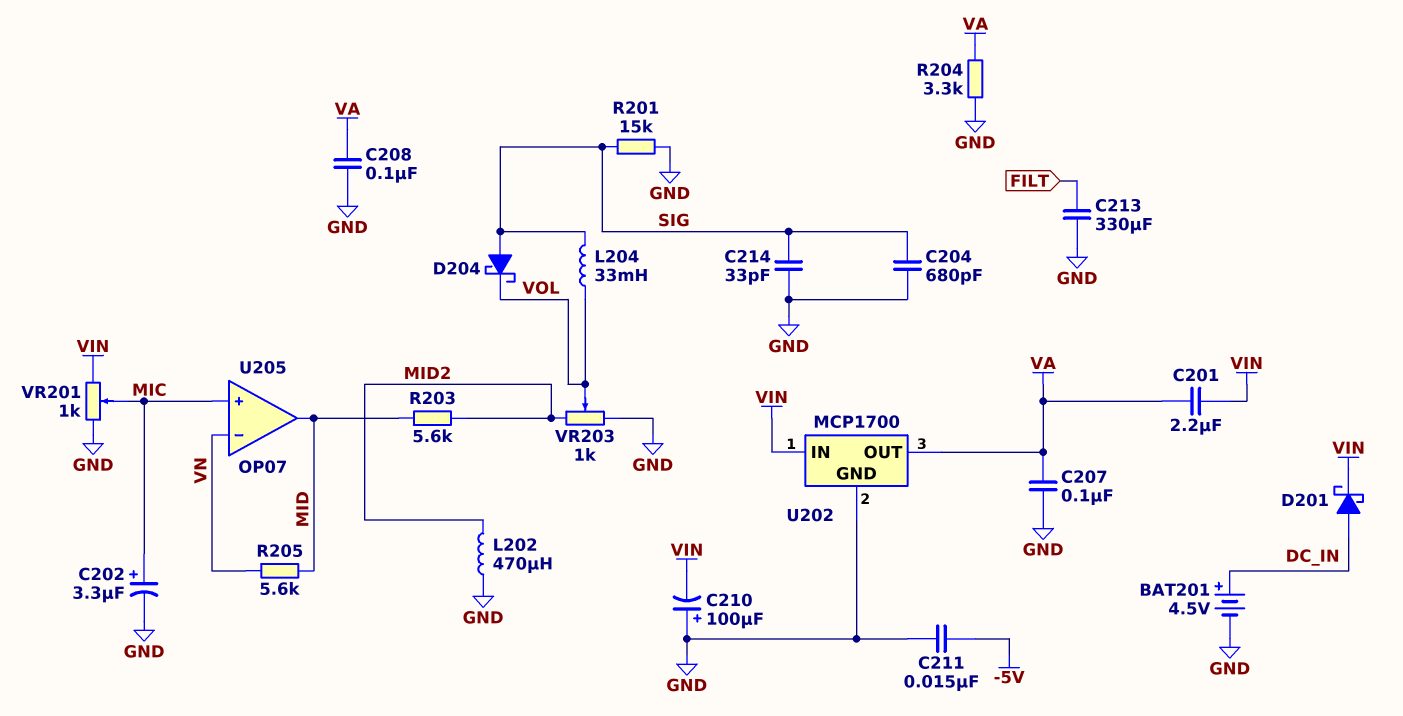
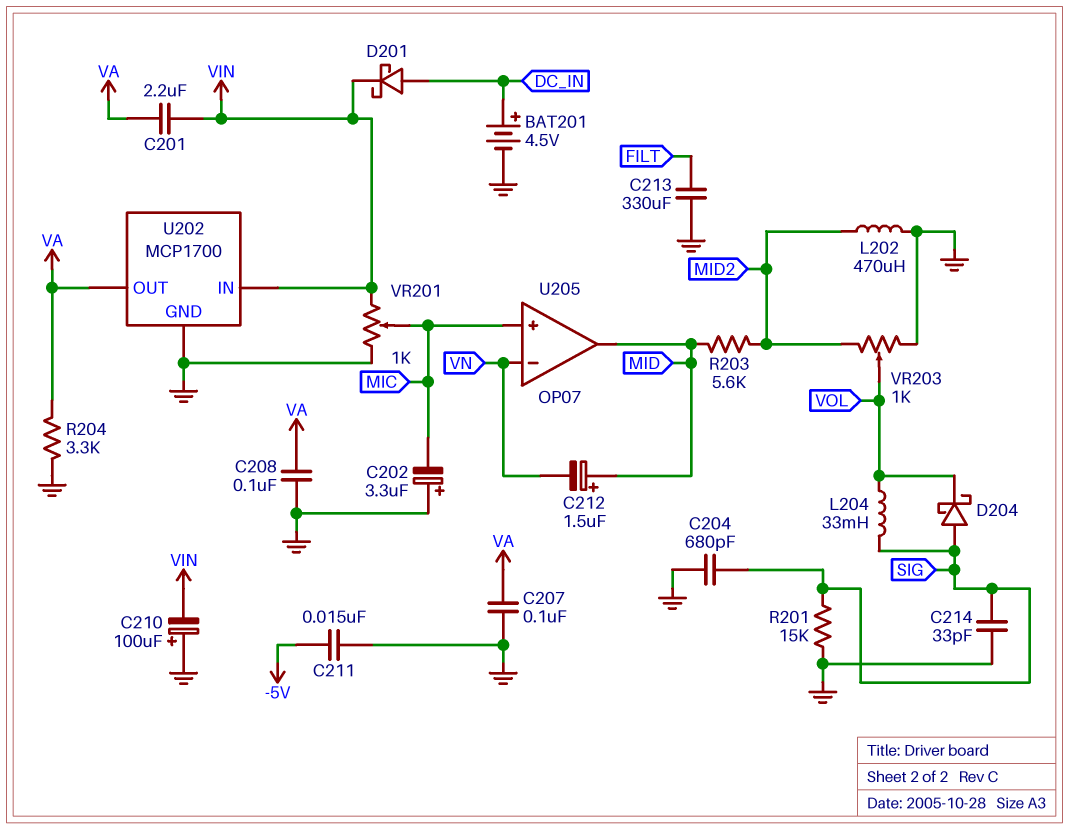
C202: 3.3uF (plus MIC, minus GND) -> 3.3uF (plus GND, minus MIC)
C212: none -> 1.5uF (plus MID, minus VN)
R205: 5.6k (MID, VN) -> none

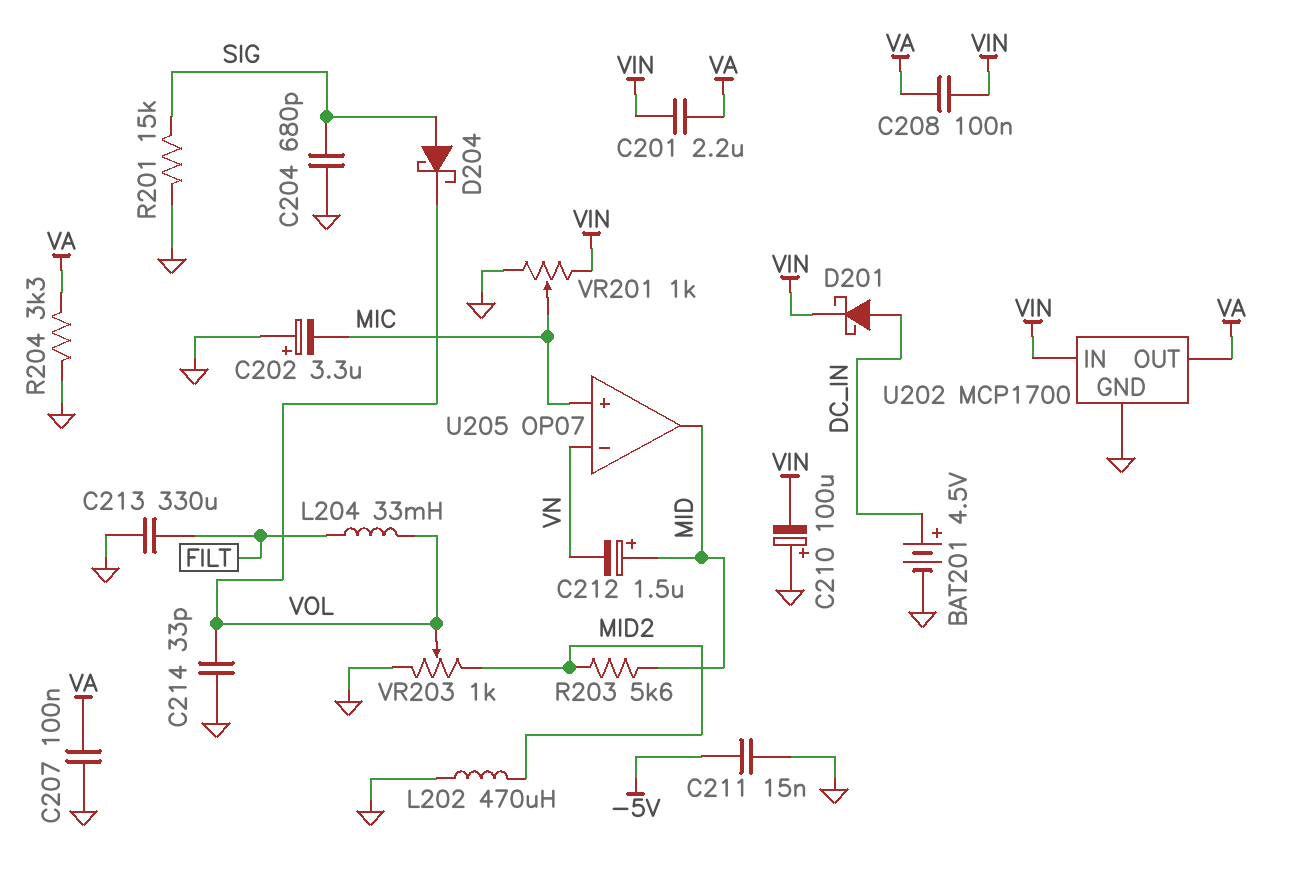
C208: 100nF (GND, VA) -> 100nF (VA, VIN)
C214: 33pF (GND, SIG) -> 33pF (GND, VOL)
L204: 33mH (SIG, VOL) -> 33mH (FILT, VOL)

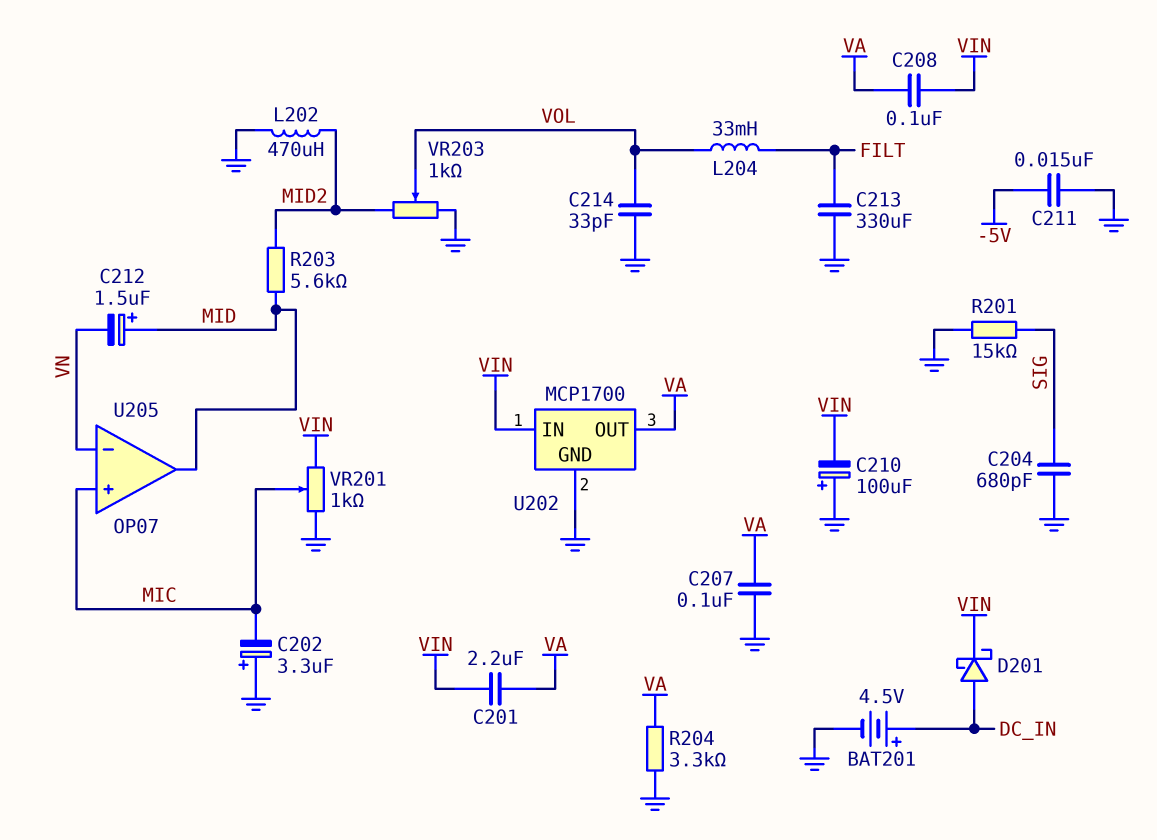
D204: schottky (A SIG, K VOL) -> none

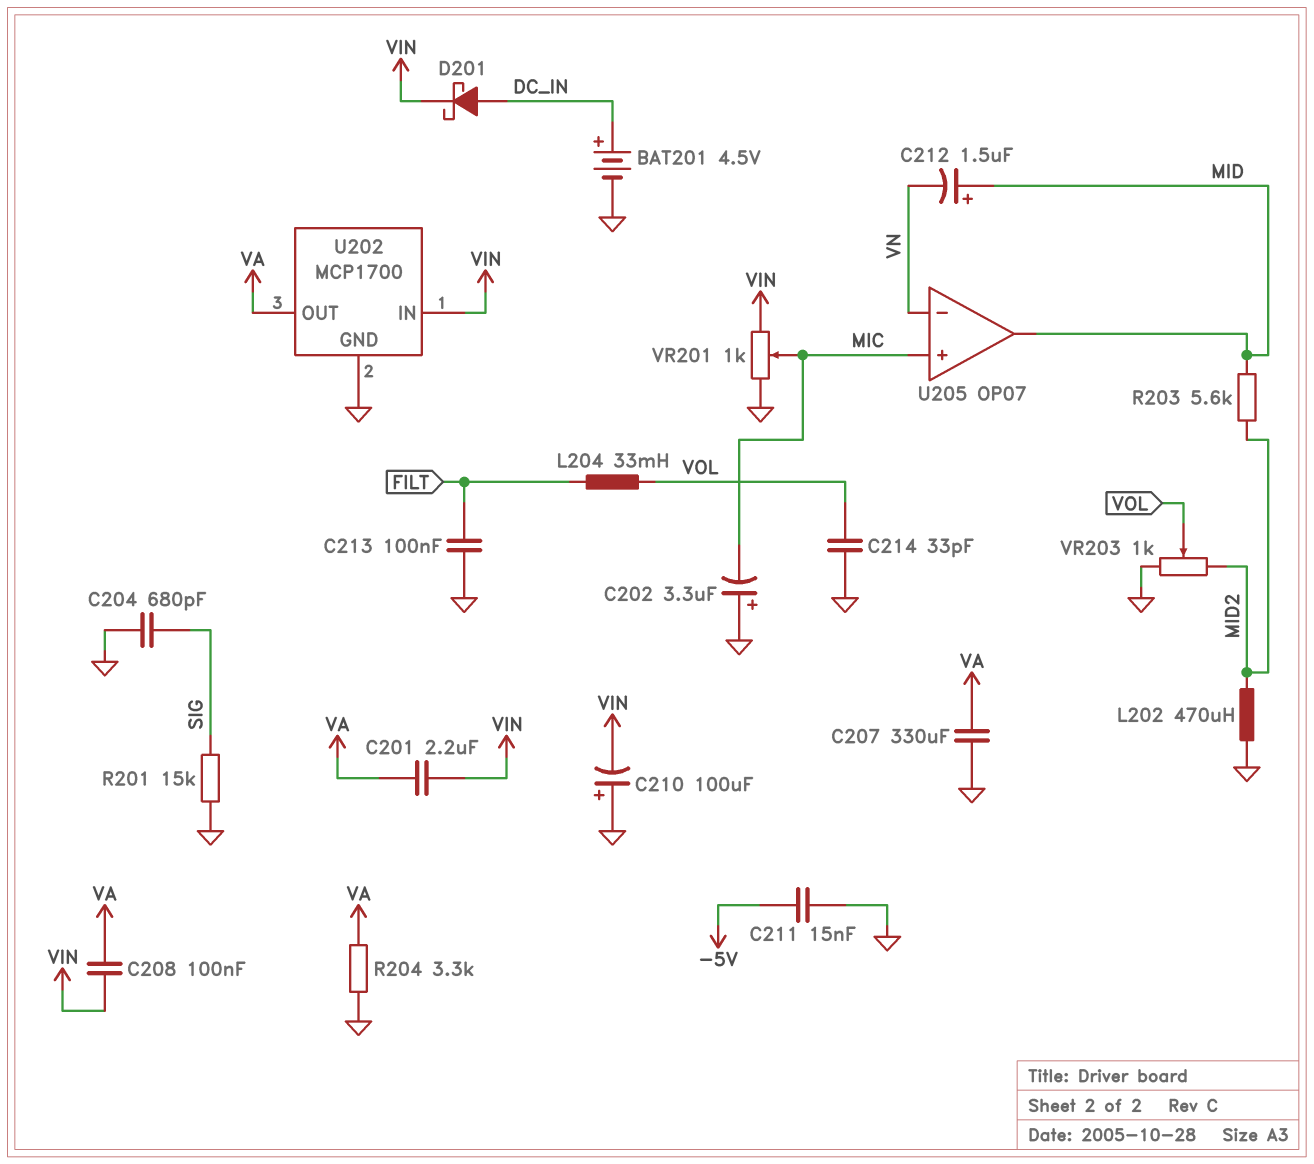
C207: 100nF (GND, VA) -> 330uF (GND, VA)
C213: 330uF (FILT, GND) -> 100nF (FILT, GND)

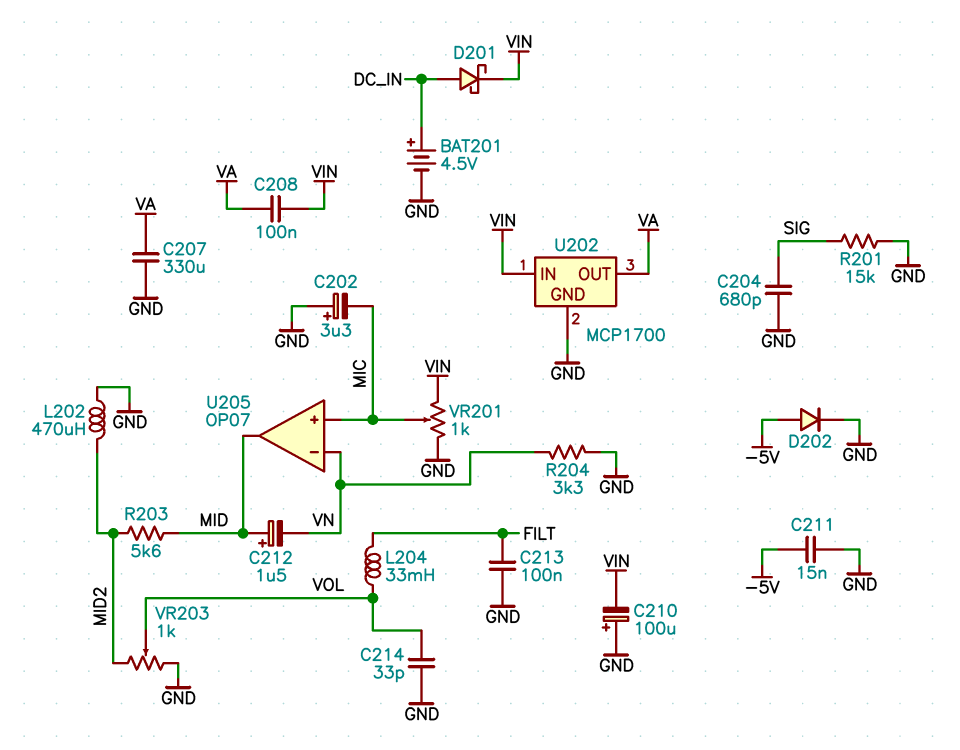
C201: 2.2uF (VA, VIN) -> none
D202: none -> diode (A -5V, K GND)
R204: 3.3k (GND, VA) -> 3.3k (GND, VN)

